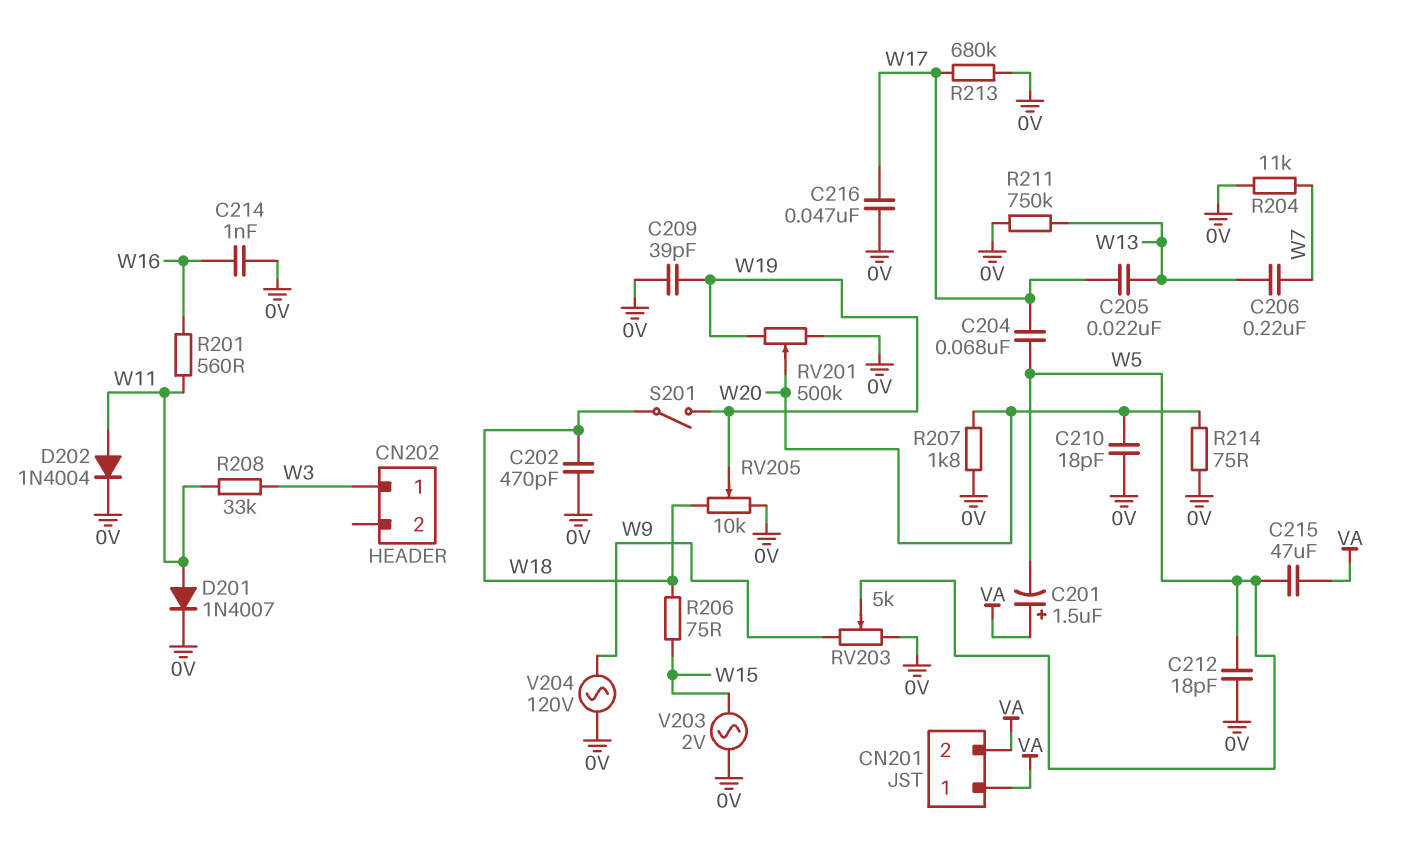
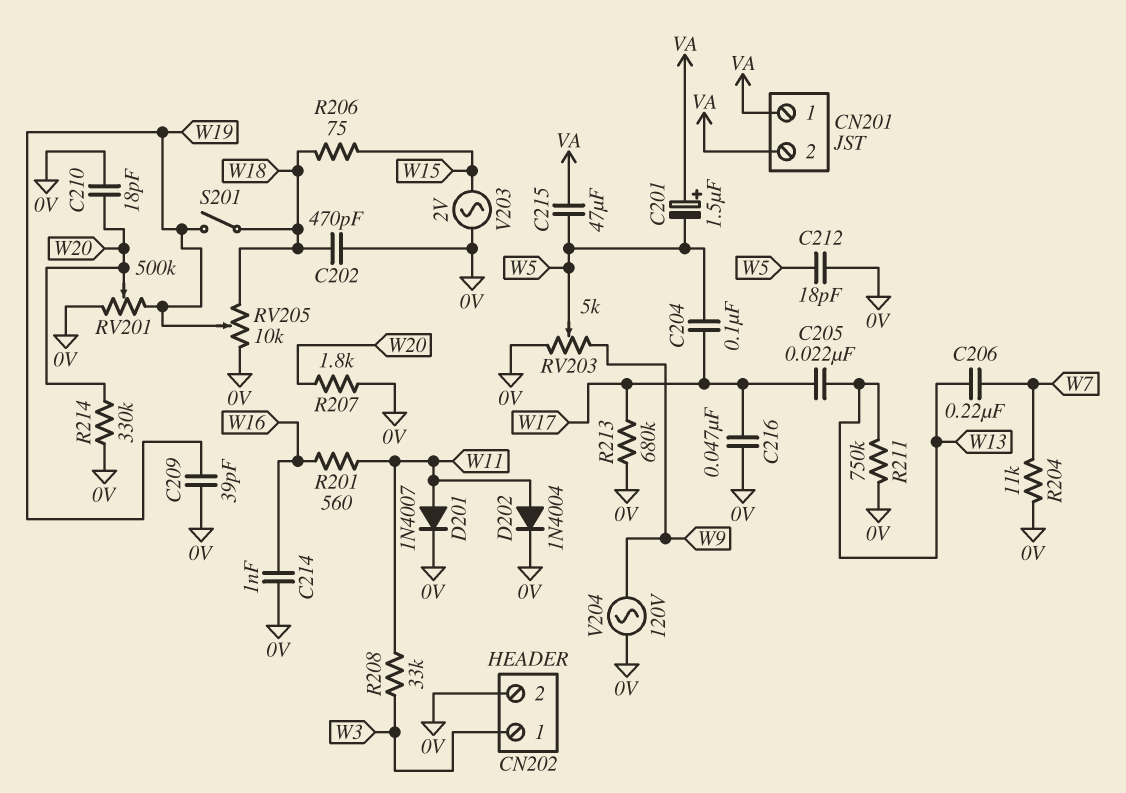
C204: 68nF (W5, W17) -> 100nF (W5, W17)
CN202 pin 2: none -> 0V
R214: 75 (0V, W20) -> 330k (0V, W20)

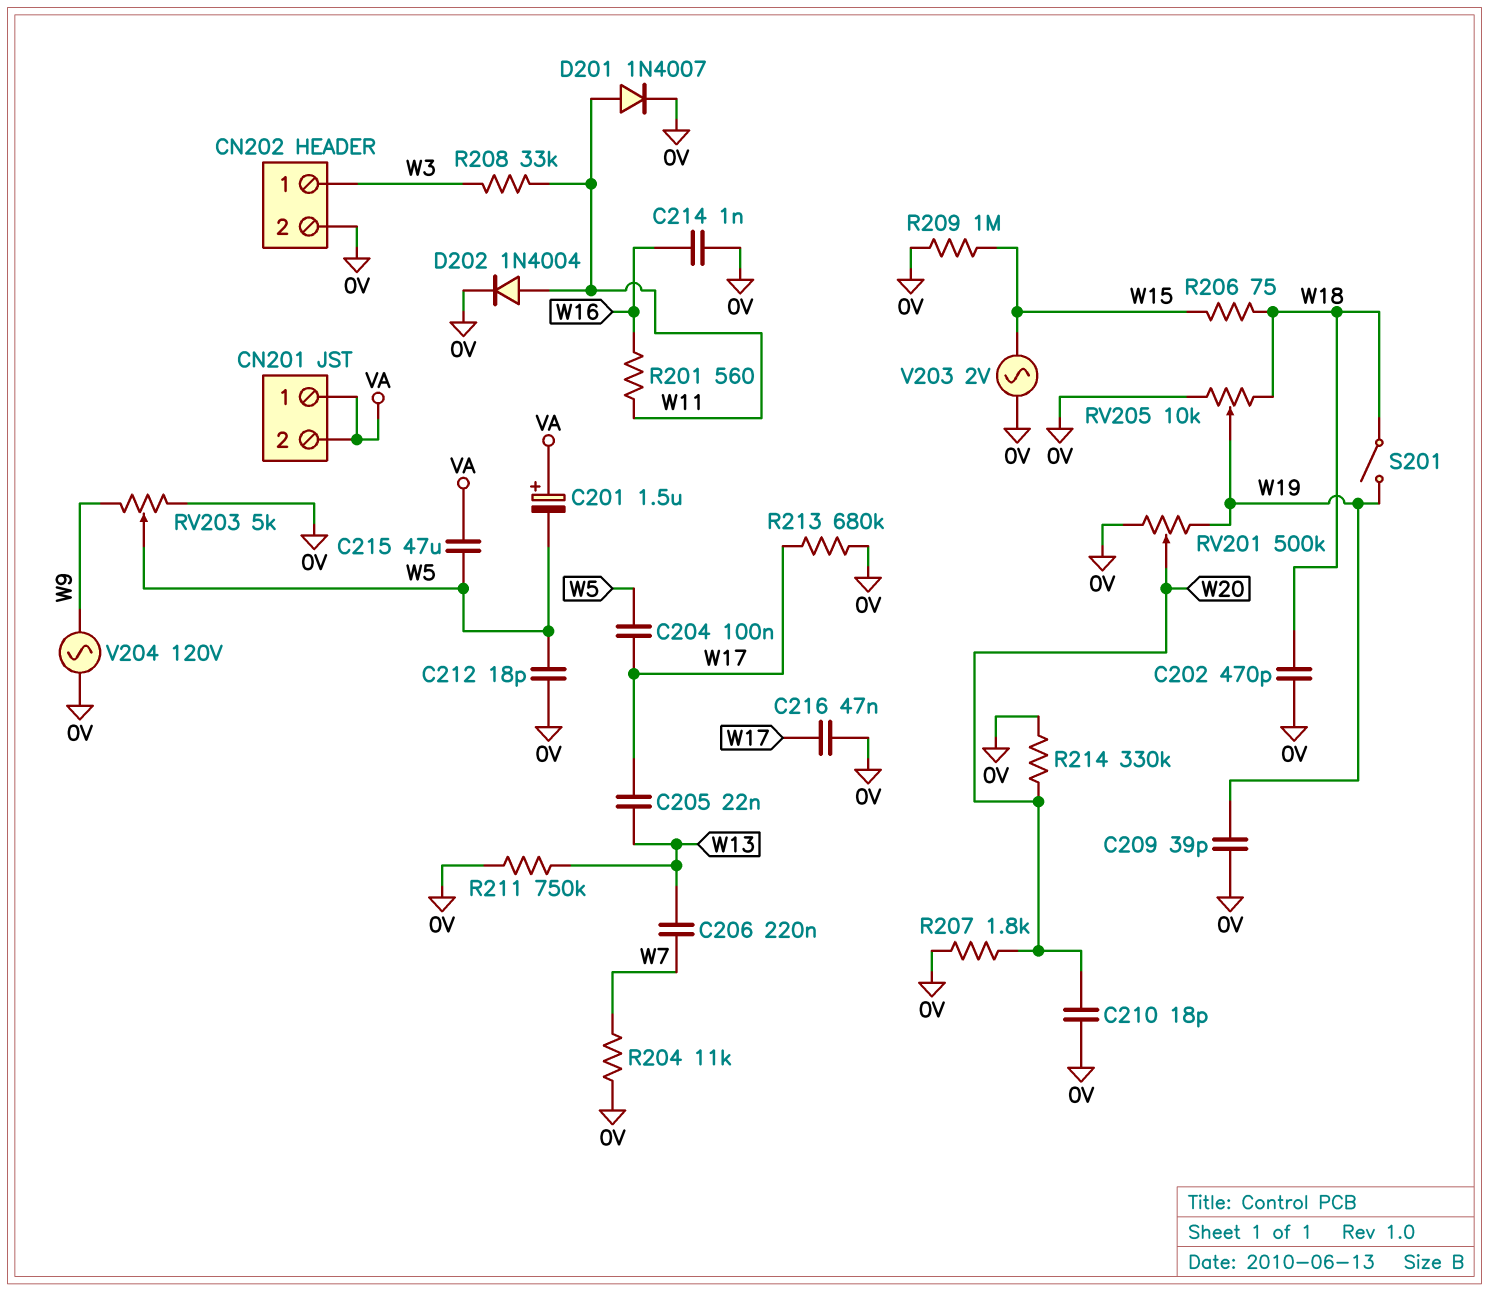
R209: none -> 1M (0V, W15)

